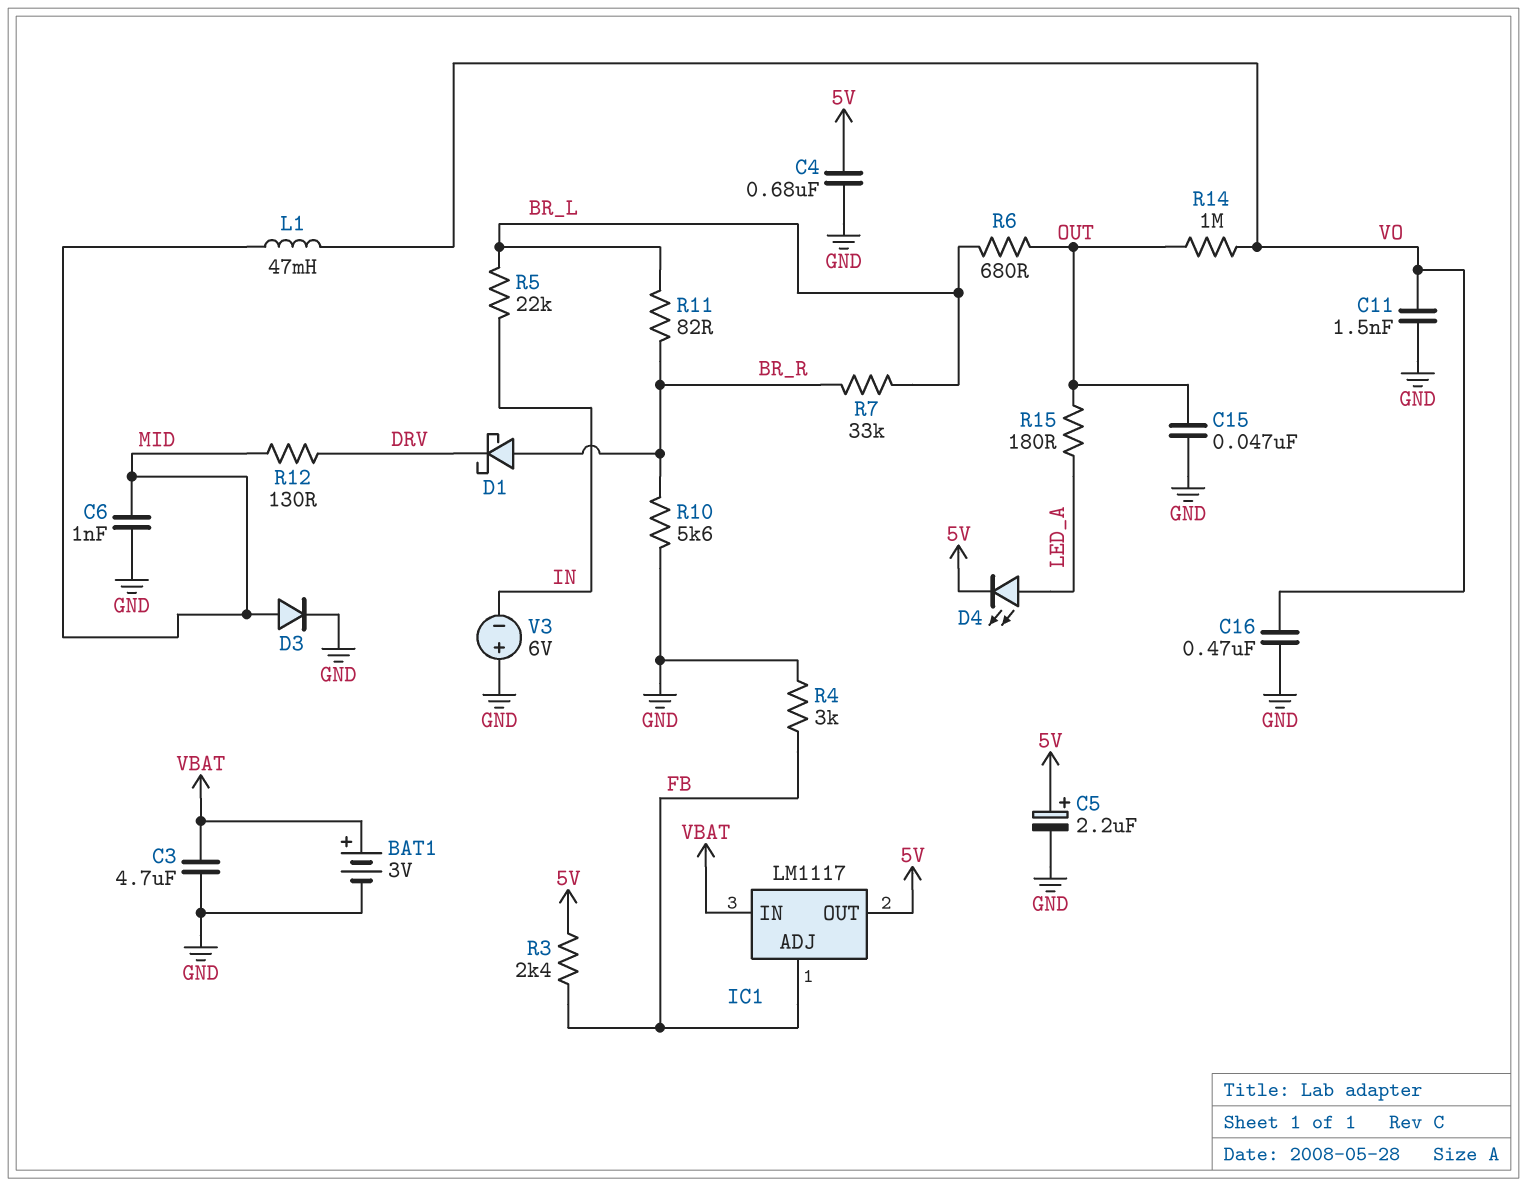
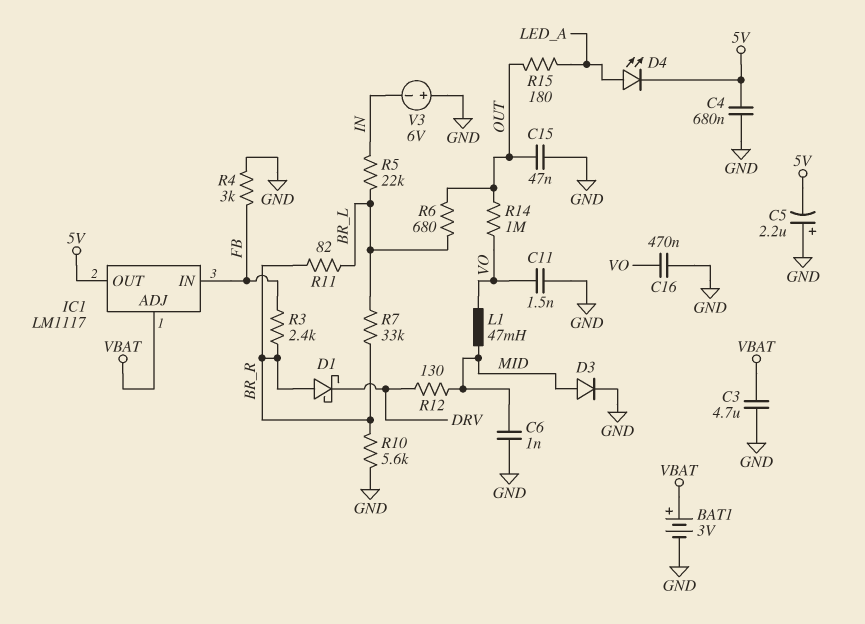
C5: 2.2uF (plus 5V, minus GND) -> 2.2uF (plus GND, minus 5V)
IC1 pin ADJ: FB -> VBAT
IC1 pin IN: VBAT -> FB
R3: 2.4k (5V, FB) -> 2.4k (BR_R, FB)

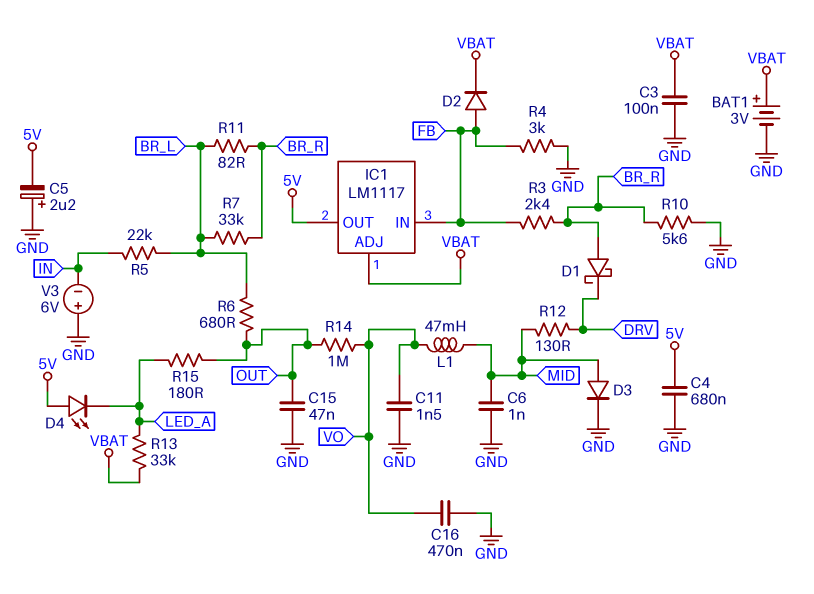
C3: 4.7uF (GND, VBAT) -> 100nF (GND, VBAT)
D2: none -> diode (A FB, K VBAT)
D4: LED (A LED_A, K 5V) -> LED (A 5V, K LED_A)
R13: none -> 33k (LED_A, VBAT)

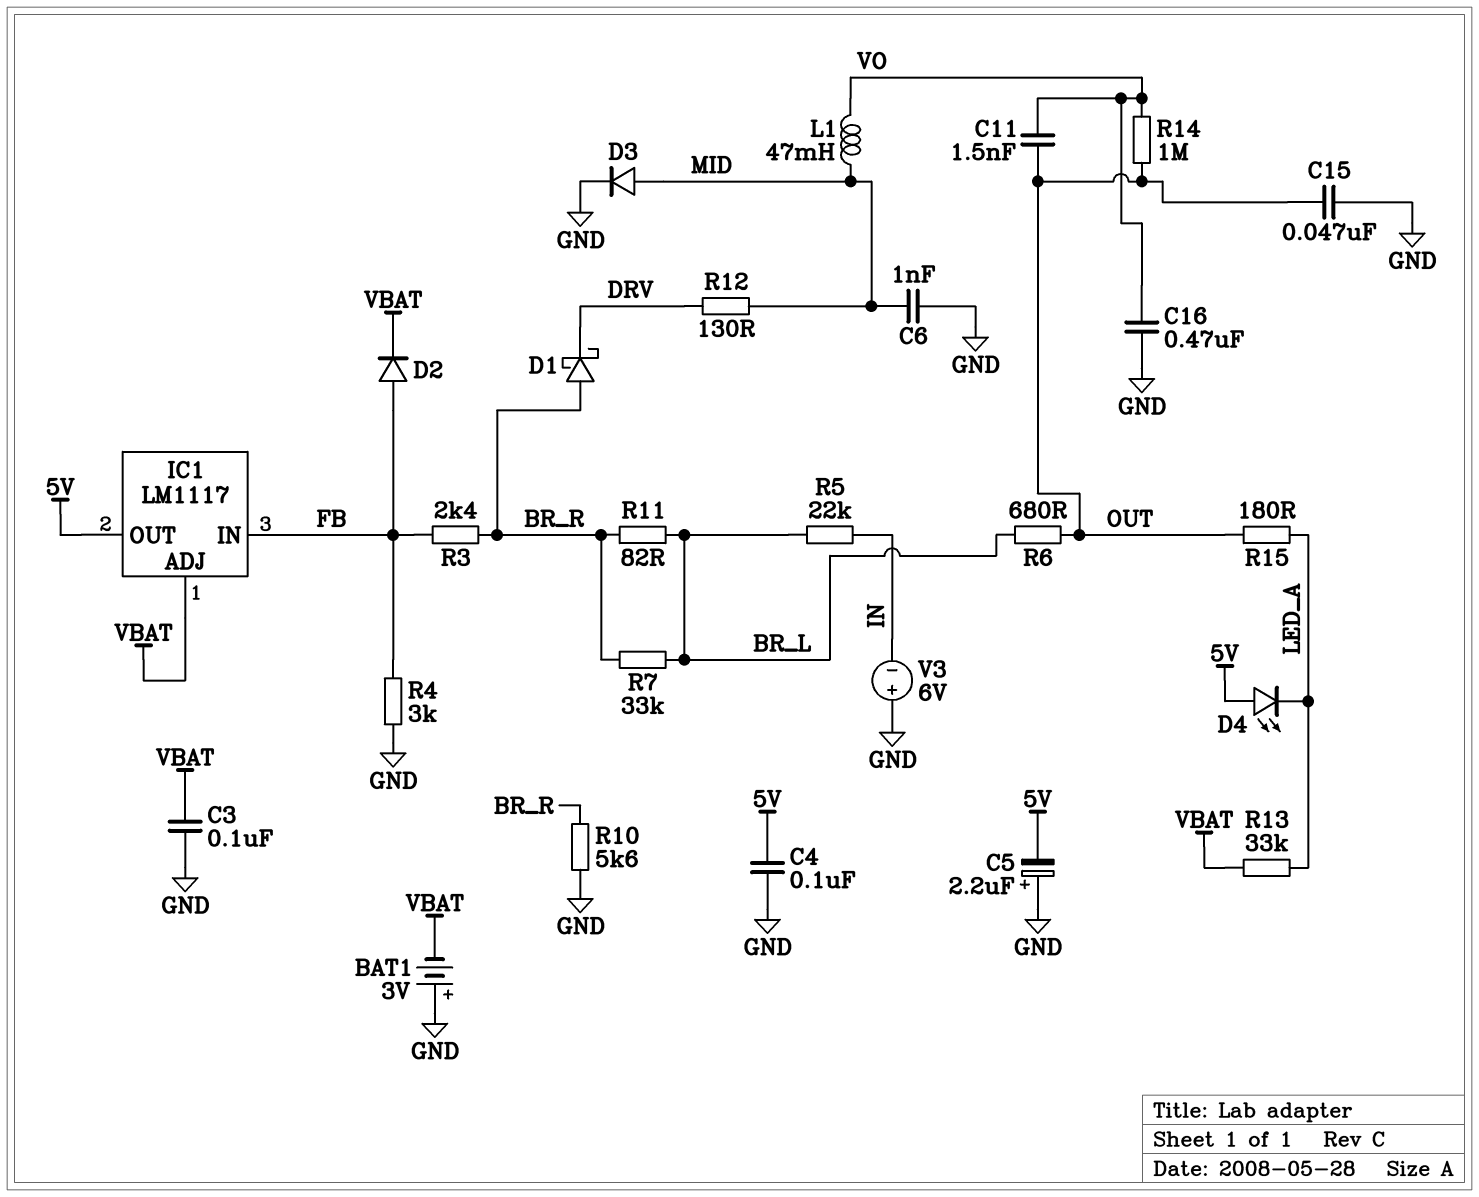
BAT1: 3V (plus VBAT, minus GND) -> 3V (plus GND, minus VBAT)
C4: 680nF (5V, GND) -> 100nF (5V, GND)
C11: 1.5nF (GND, VO) -> 1.5nF (OUT, VO)

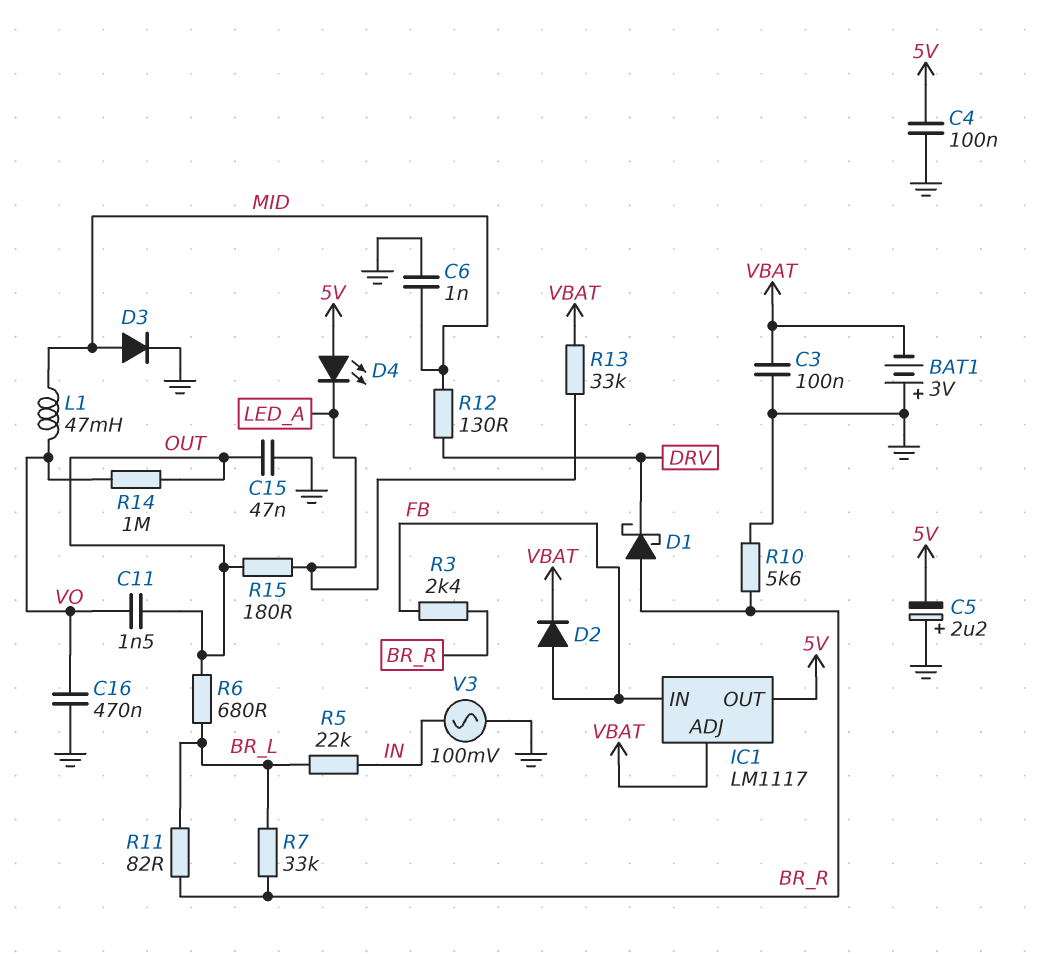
R4: 3k (FB, GND) -> none
V3: 6V (plus GND, minus IN) -> AC 100mV (GND, IN)

